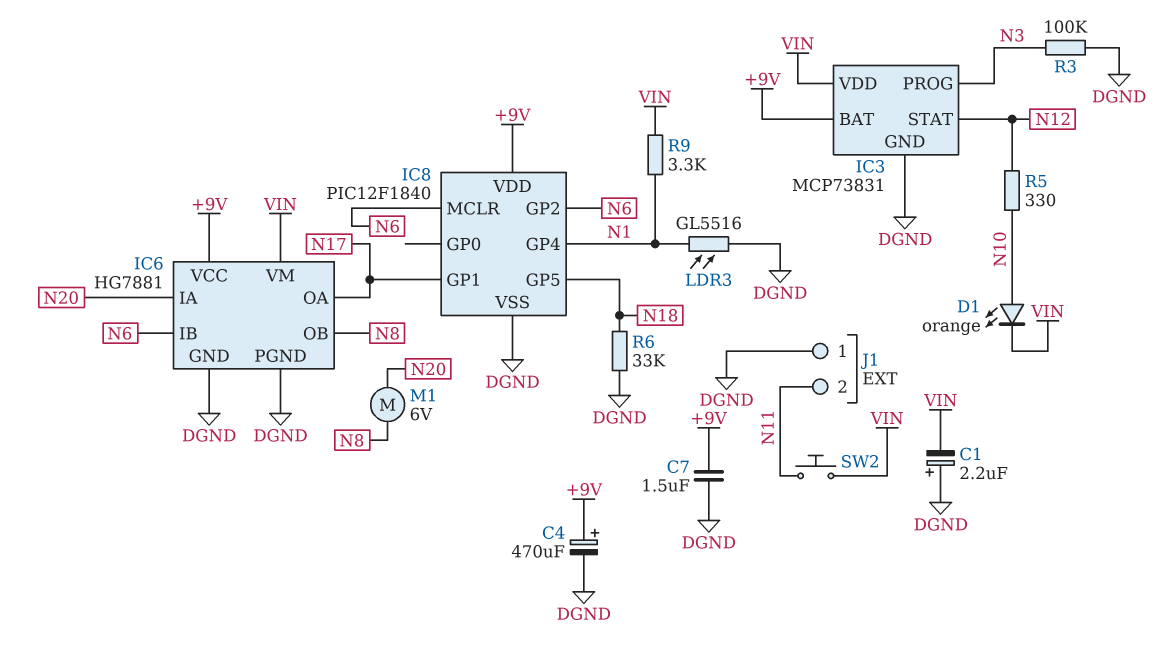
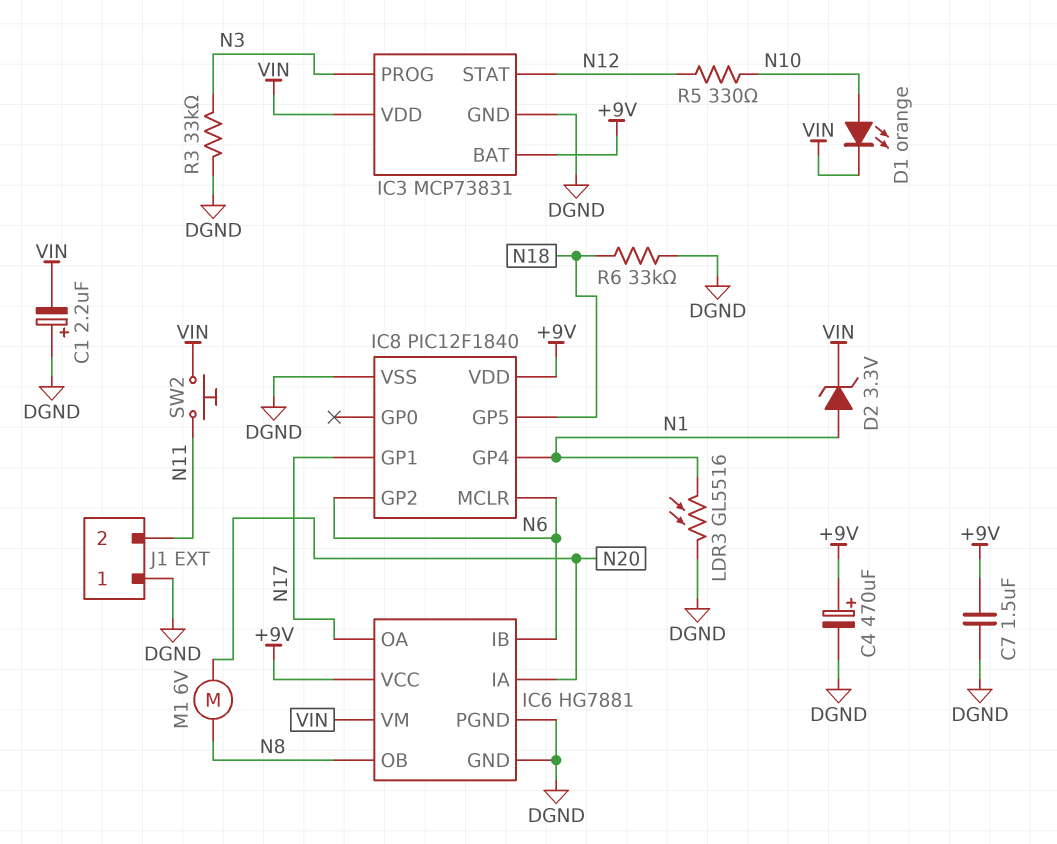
D2: none -> zener 3.3V (A N1, K VIN)
R3: 100k (DGND, N3) -> 33k (DGND, N3)
R9: 3.3k (N1, VIN) -> none

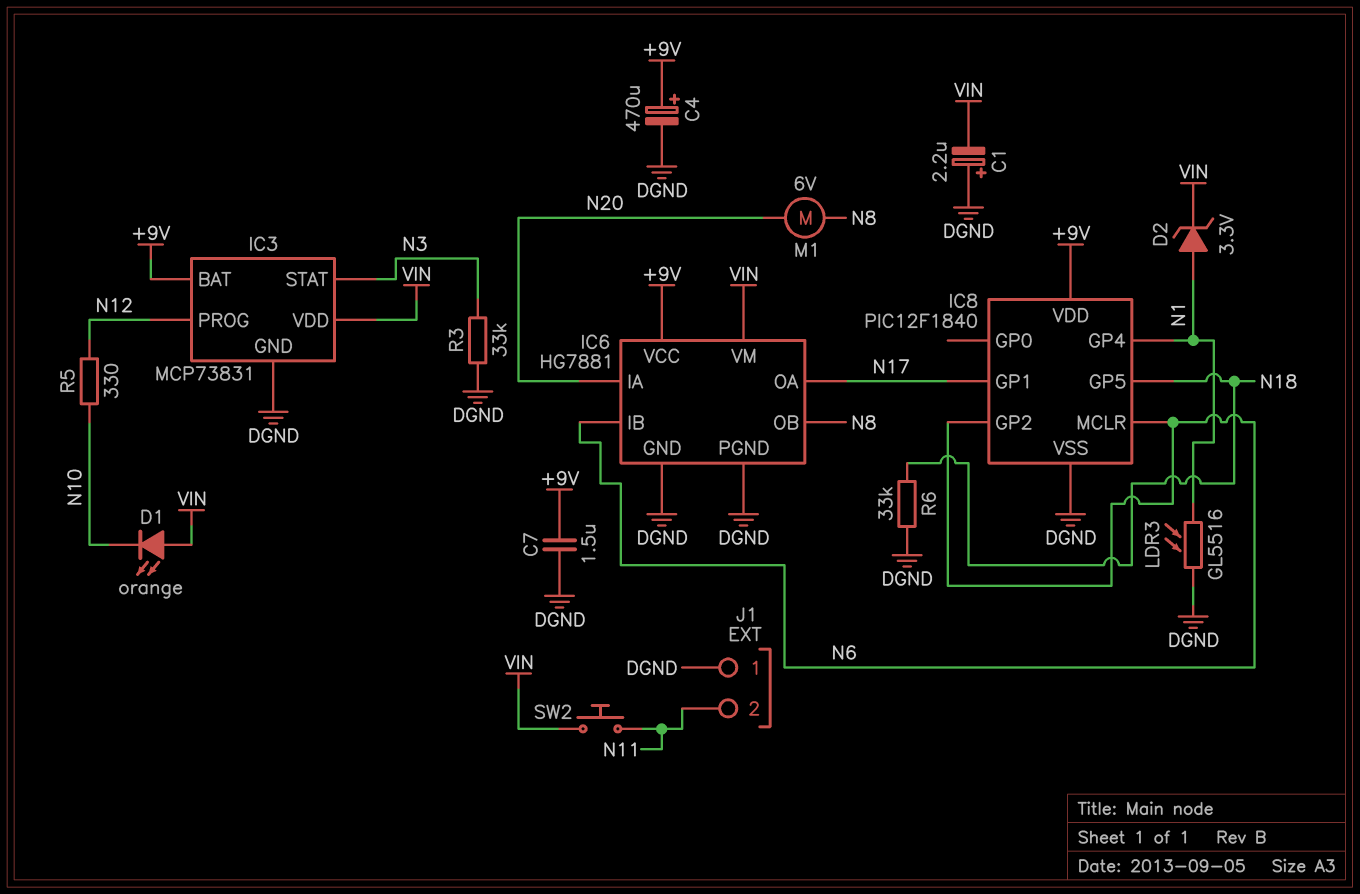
D1: LED orange (A N10, K VIN) -> LED orange (A VIN, K N10)
IC3 pin PROG: N3 -> N12
IC3 pin STAT: N12 -> N3

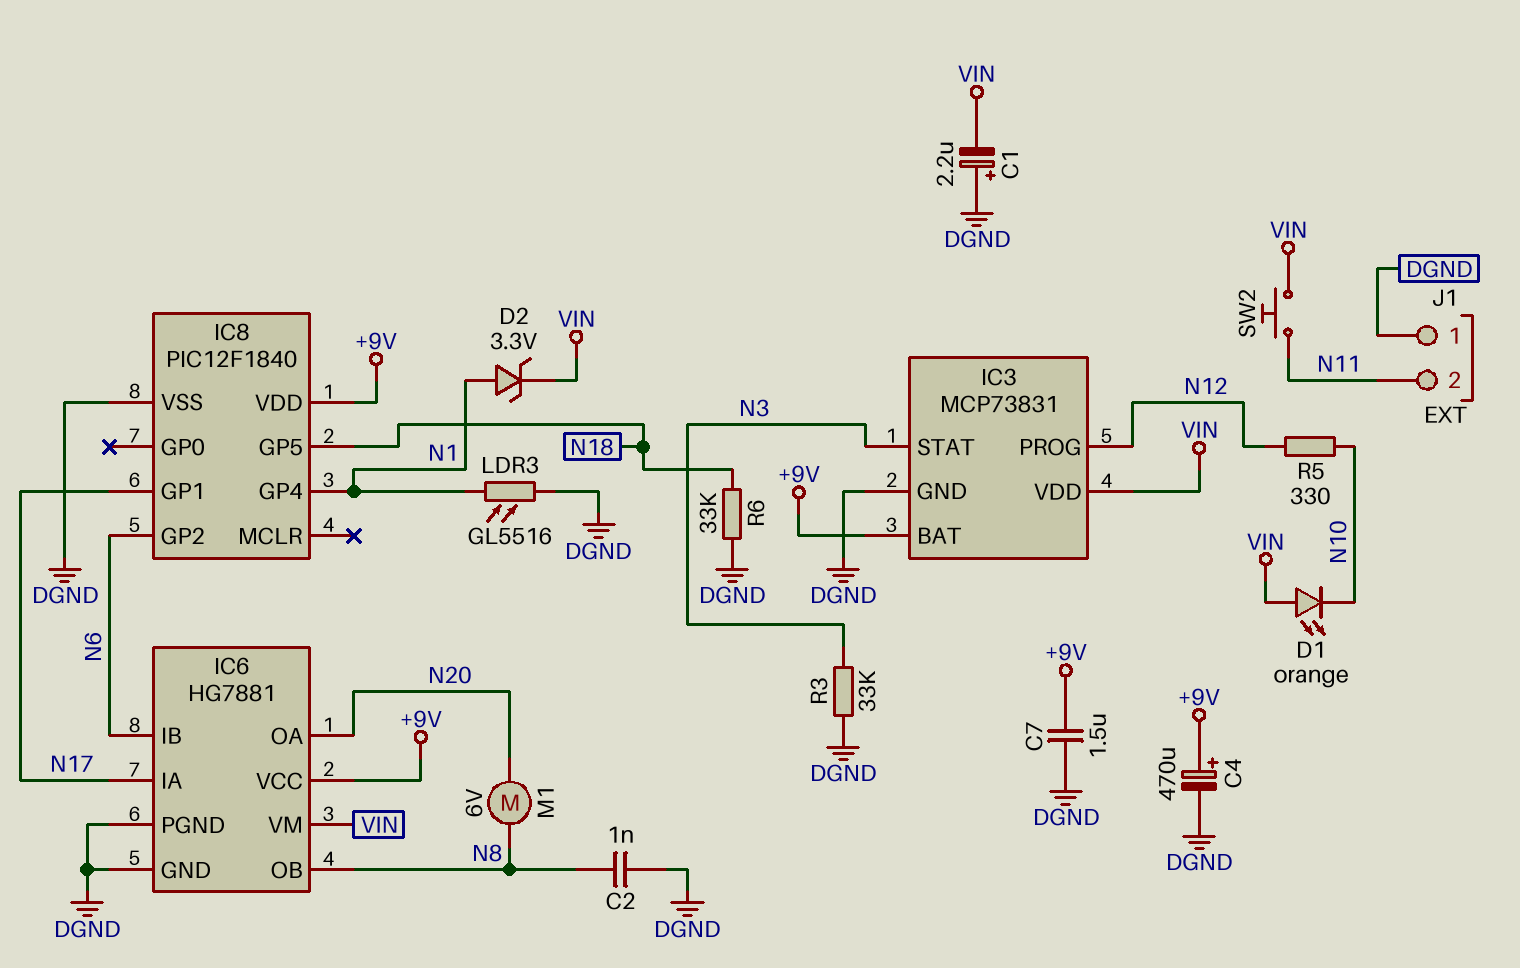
C2: none -> 1nF (DGND, N8)
IC6 pin IA: N20 -> N17
IC6 pin OA: N17 -> N20
IC8 pin MCLR: N6 -> none

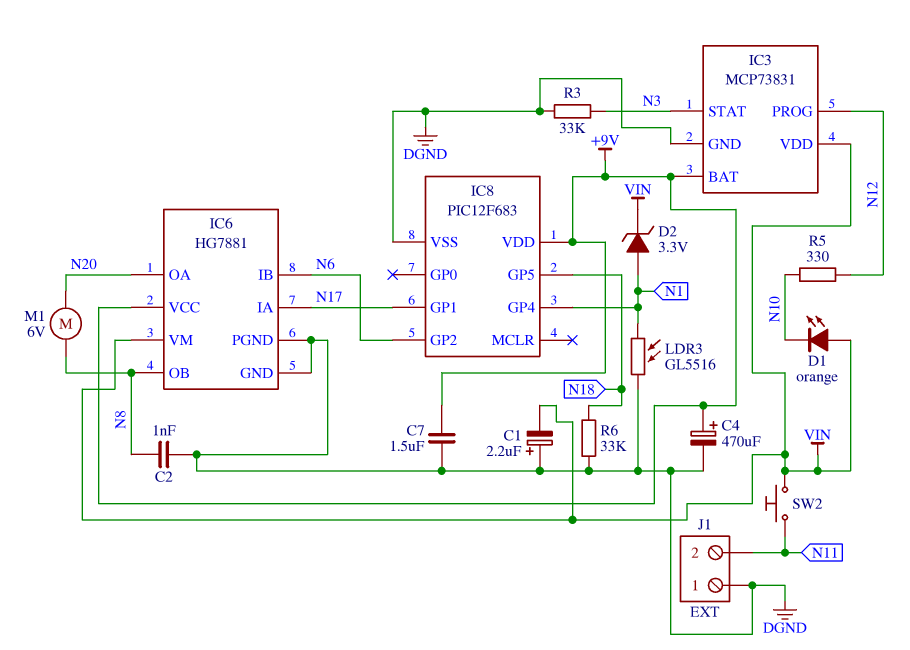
IC8: PIC12F1840 -> PIC12F683

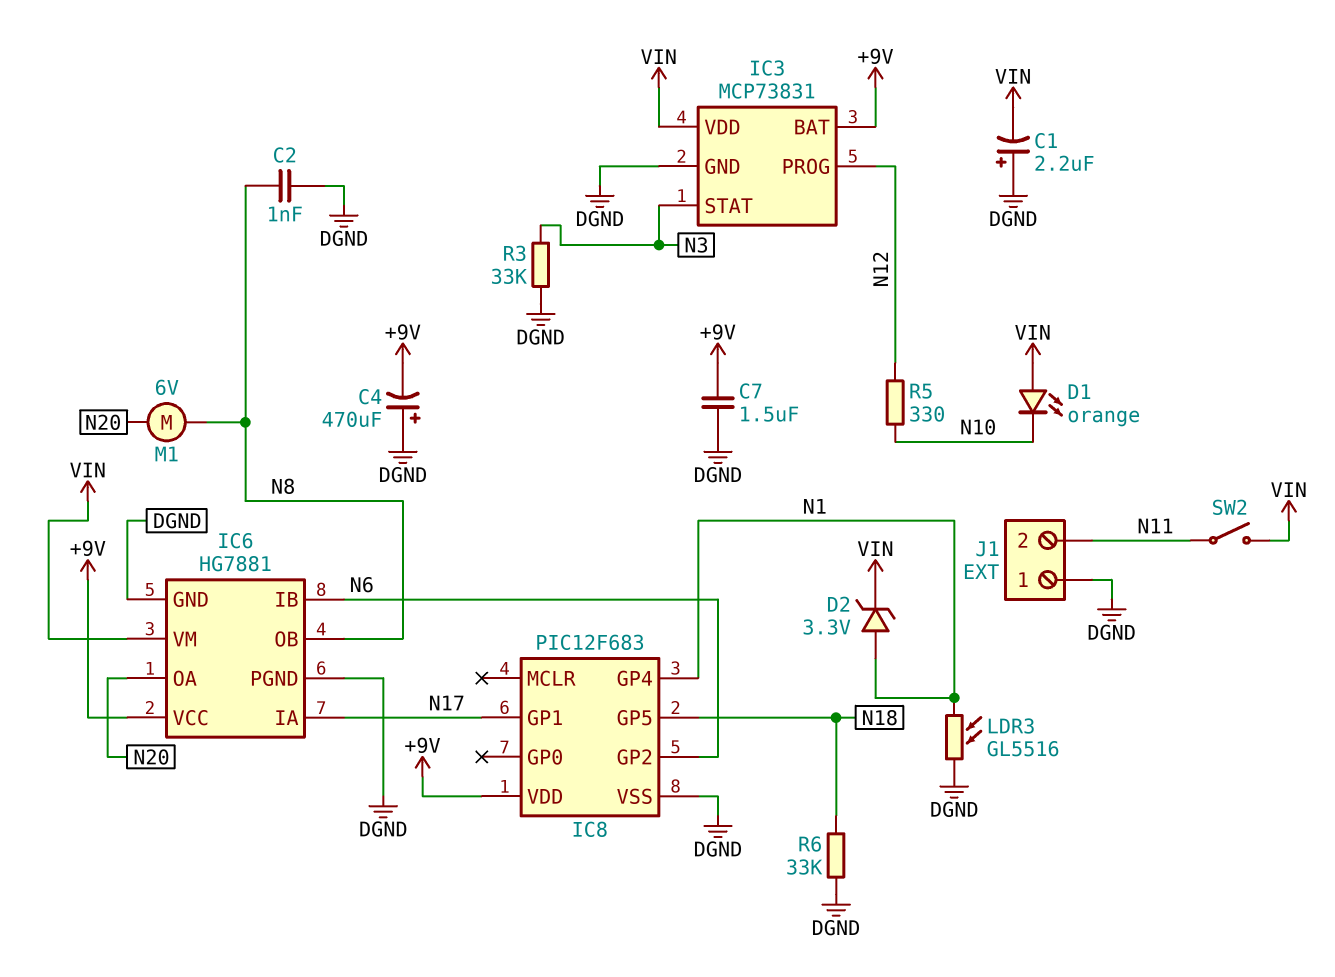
C4: 470uF (plus +9V, minus DGND) -> 470uF (plus DGND, minus +9V)
SW2: button (N11, VIN) -> switch (N11, VIN)

